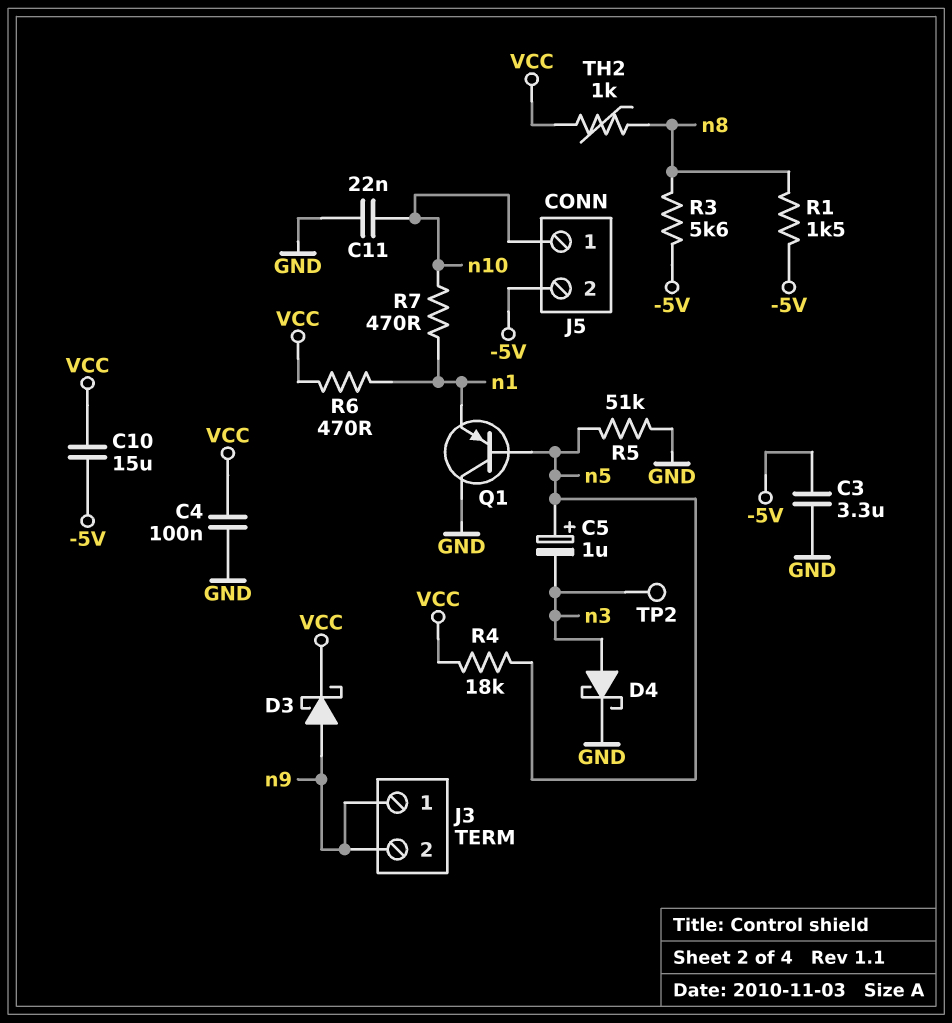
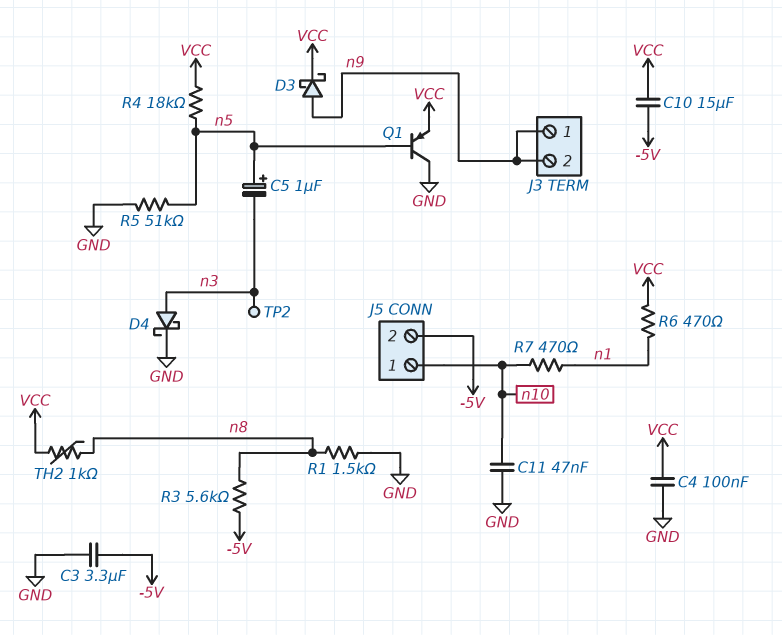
C11: 22nF (GND, n10) -> 47nF (GND, n10)
Q1: PNP (B n5, C GND, E n1) -> PNP (B n5, C GND, E VCC)
R1: 1.5k (-5V, n8) -> 1.5k (GND, n8)

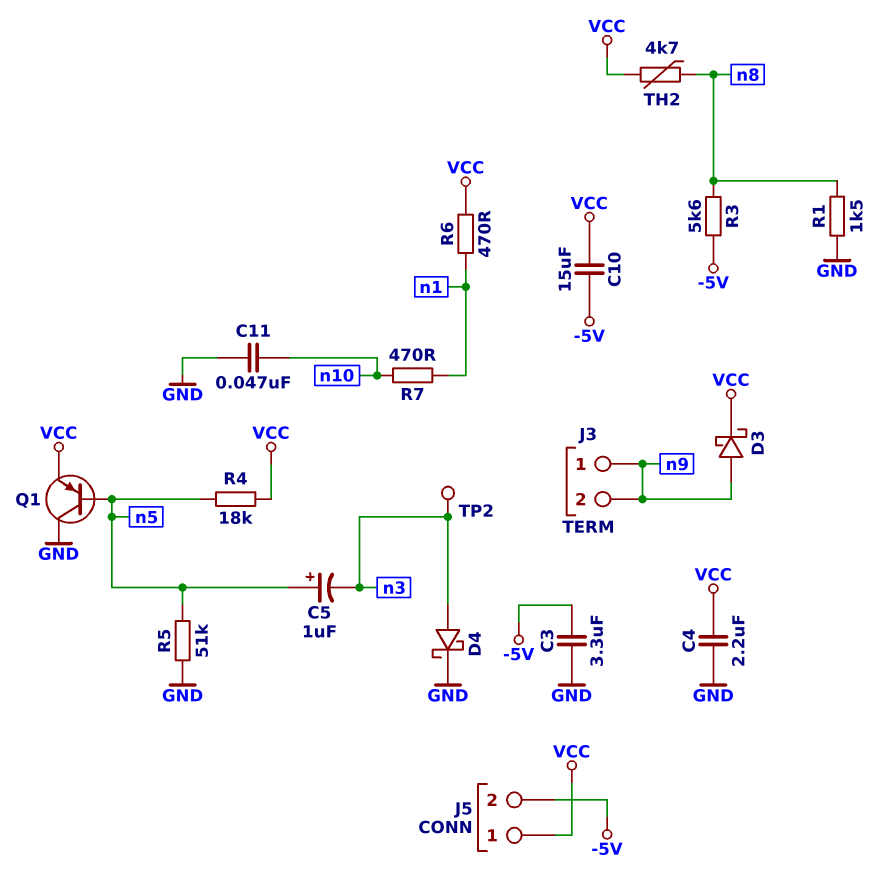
C4: 100nF (GND, VCC) -> 2.2uF (GND, VCC)
J5 pin 1: n10 -> VCC
TH2: 1k (VCC, n8) -> 4.7k (VCC, n8)

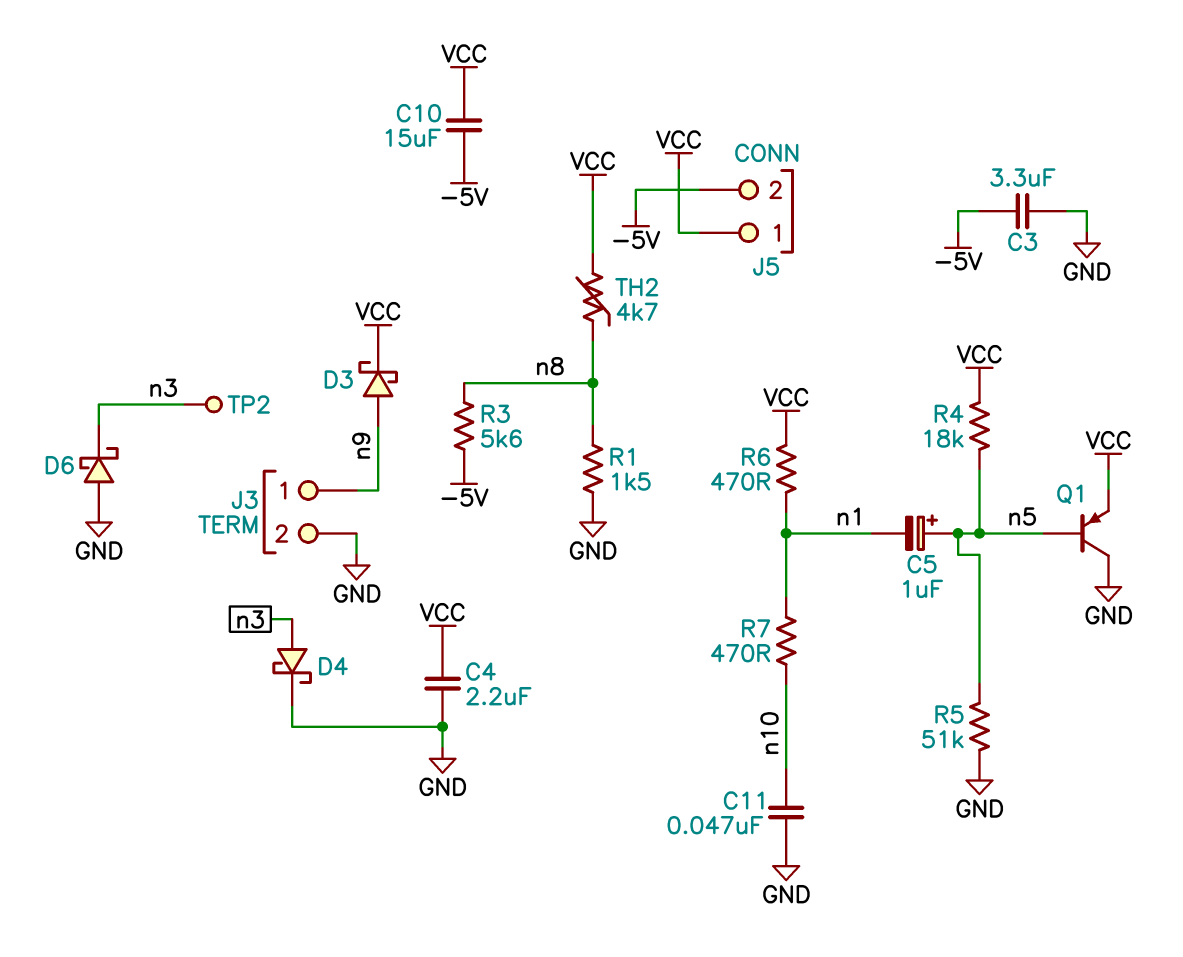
C5: 1uF (plus n5, minus n3) -> 1uF (plus n5, minus n1)
D6: none -> schottky (A GND, K n3)
J3 pin 2: n9 -> GND

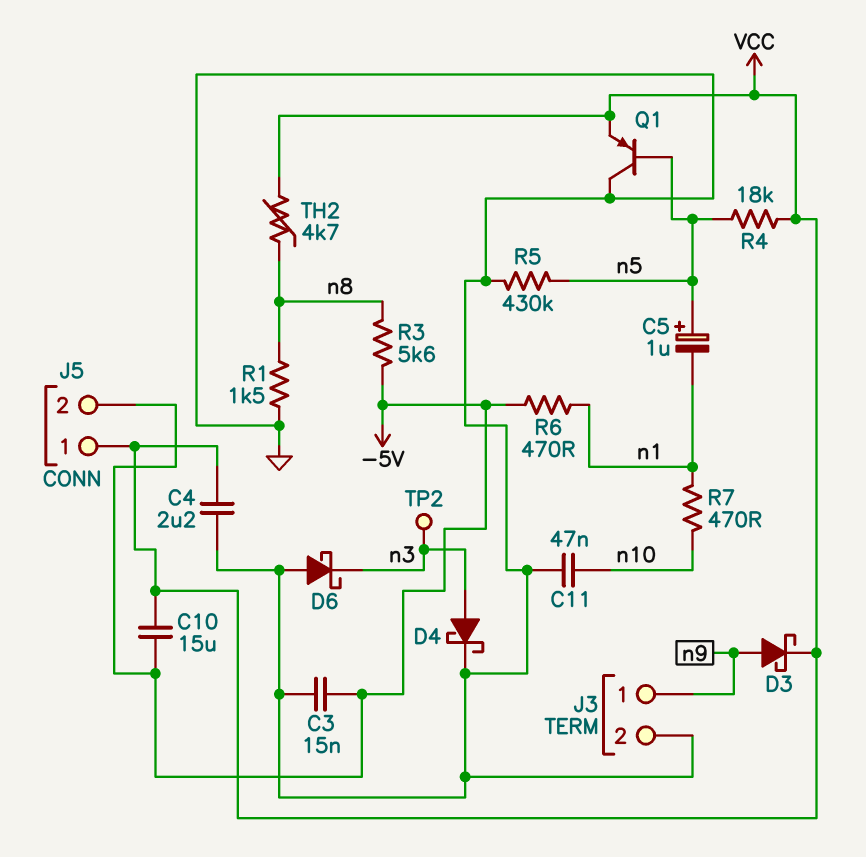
C3: 3.3uF (-5V, GND) -> 15nF (-5V, GND)
R5: 51k (GND, n5) -> 430k (GND, n5)
R6: 470 (VCC, n1) -> 470 (-5V, n1)

